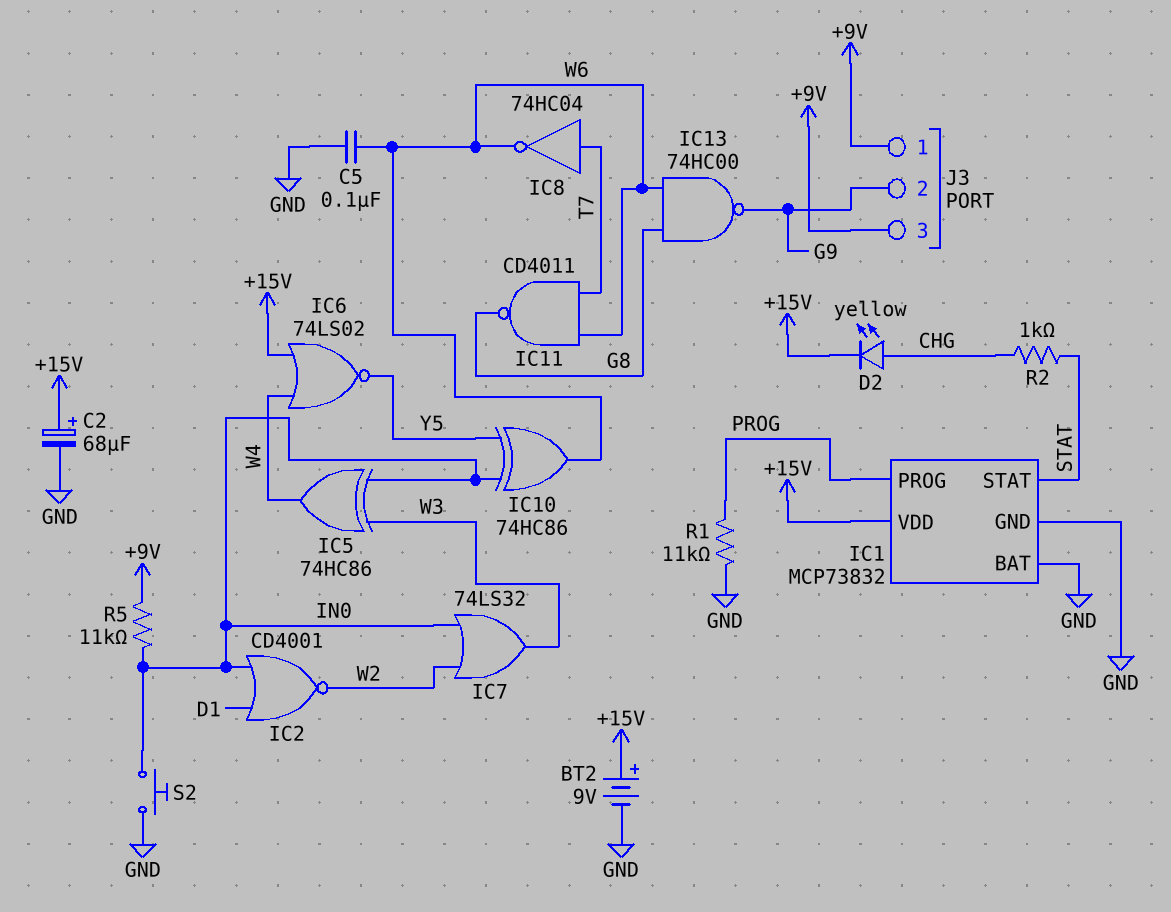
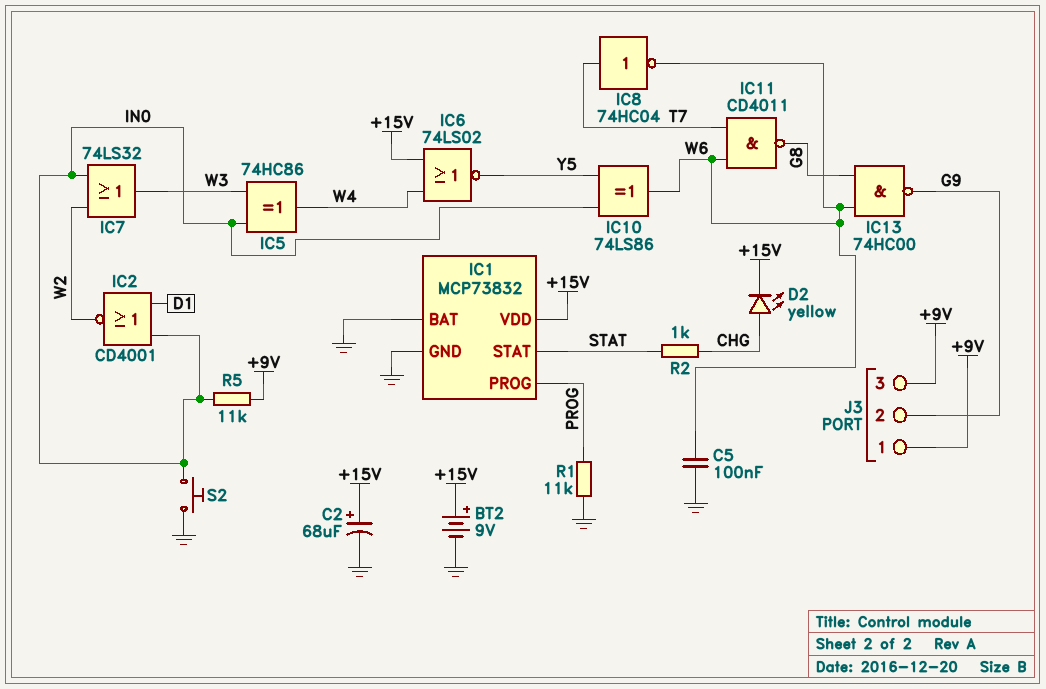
IC10: XOR 74HC86 (in IN0, in Y5, out W6) -> XOR 74LS86 (in IN0, in Y5, out W6)

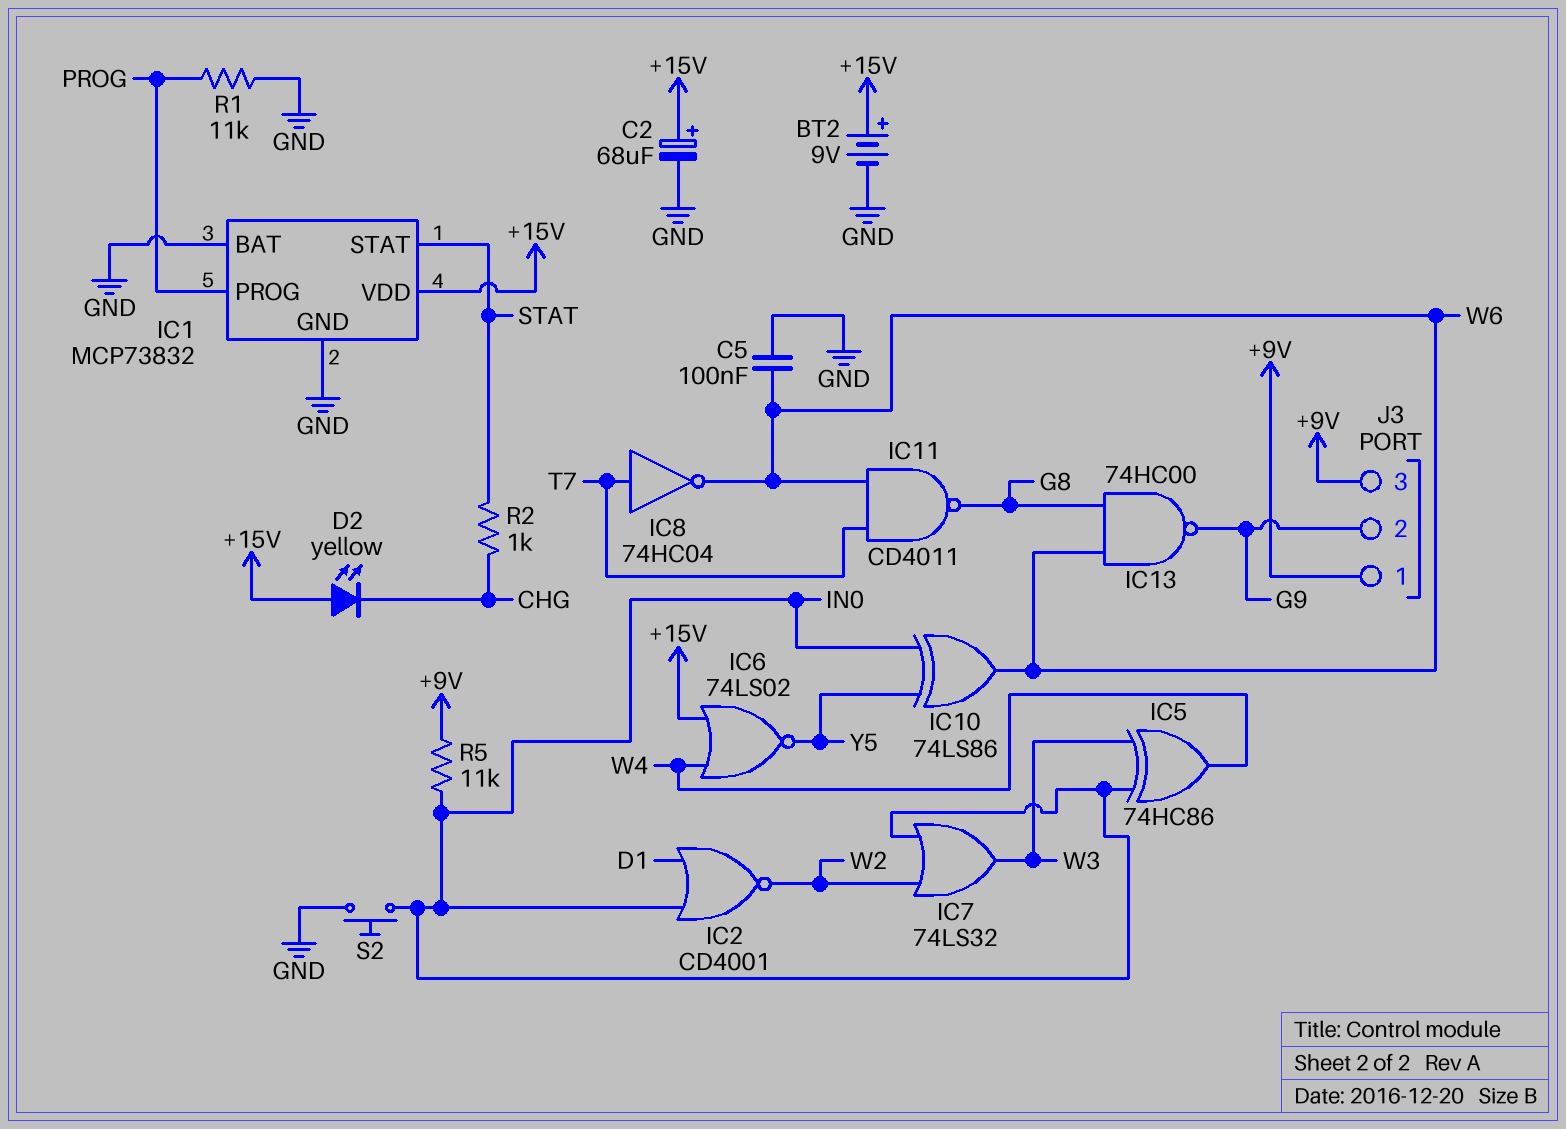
D2: LED yellow (A CHG, K +15V) -> LED yellow (A +15V, K CHG)

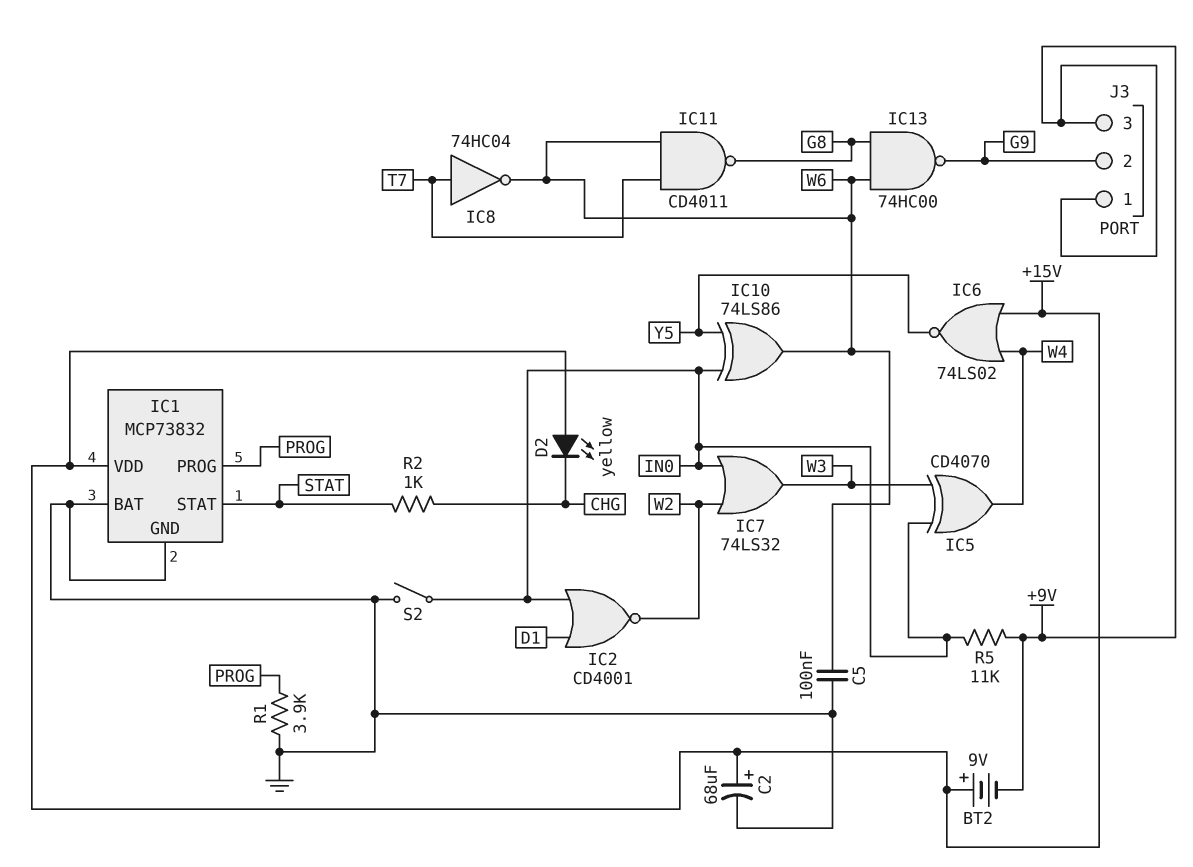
BT2: 9V (plus +15V, minus GND) -> 9V (plus +15V, minus +9V)
IC5: XOR 74HC86 (in IN0, in W3, out W4) -> XOR CD4070 (in IN0, in W3, out W4)
R1: 11k (GND, PROG) -> 3.9k (GND, PROG)
S2: button (GND, IN0) -> switch (GND, IN0)

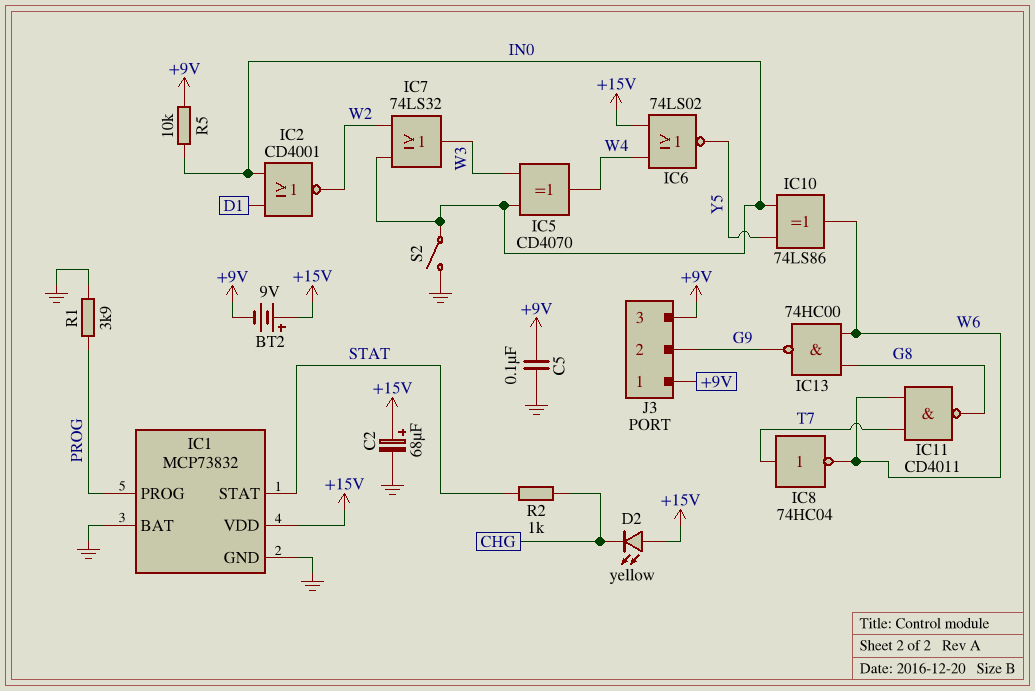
C5: 100nF (GND, W6) -> 100nF (+9V, GND)
R5: 11k (+9V, IN0) -> 10k (+9V, IN0)

